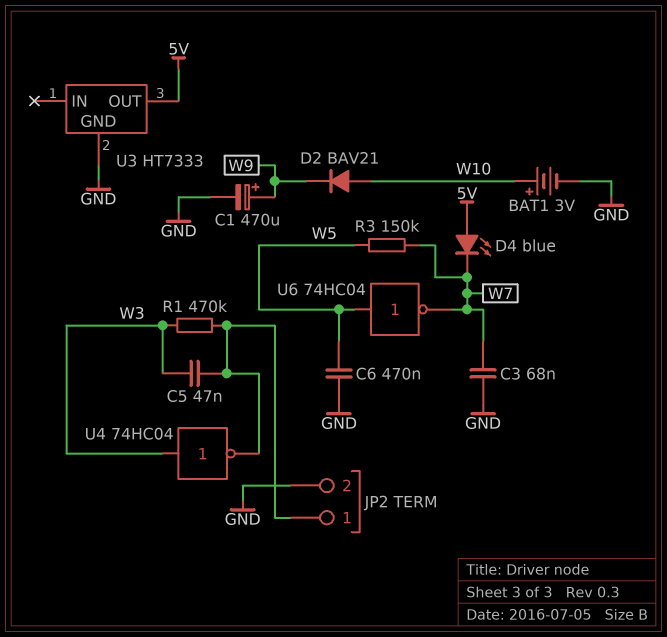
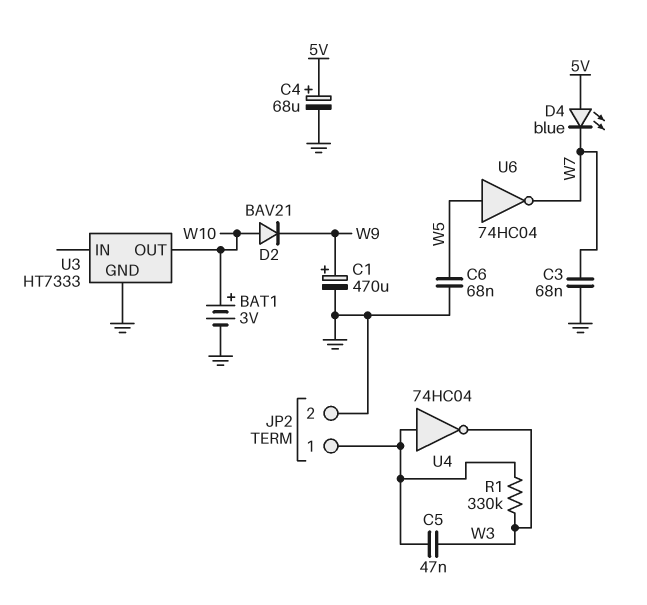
C4: none -> 68uF (plus 5V, minus GND)
C6: 470nF (GND, W5) -> 68nF (GND, W5)
R1: 470k (JP2/1, W3) -> 330k (JP2/1, W3)
R3: 150k (W5, W7) -> none
U3 pin OUT: 5V -> W10
U4: NOT 74HC04 (in W3, out JP2/1) -> NOT 74HC04 (in JP2/1, out W3)

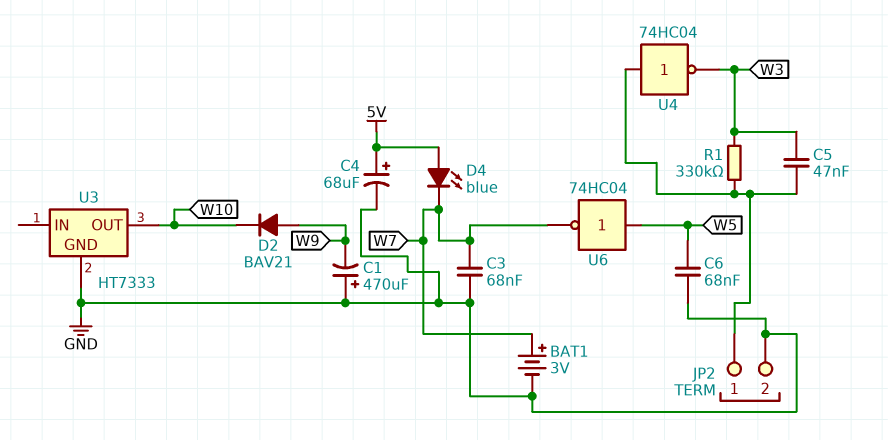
BAT1: 3V (plus W10, minus GND) -> 3V (plus W7, minus GND)
C1: 470uF (plus W9, minus GND) -> 470uF (plus GND, minus W9)
D2: diode BAV21 (A W10, K W9) -> diode BAV21 (A W9, K W10)

